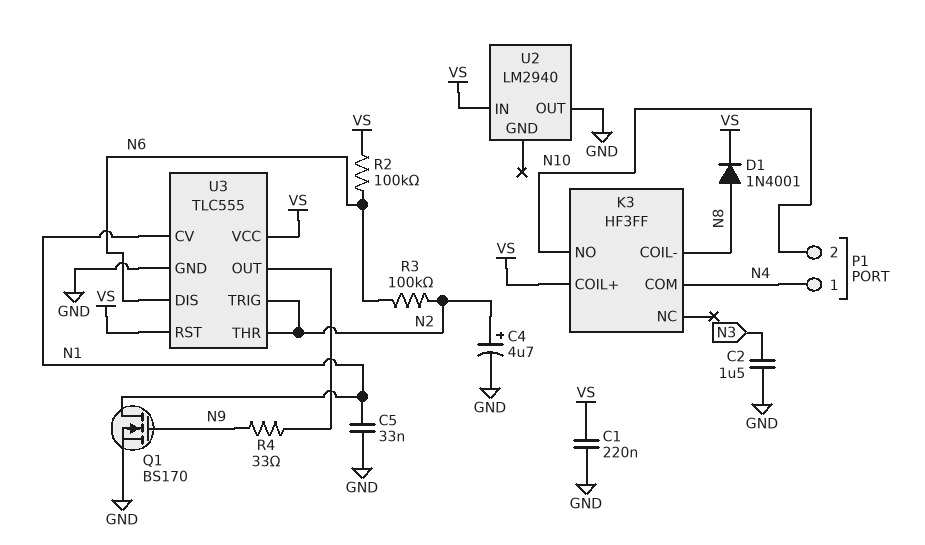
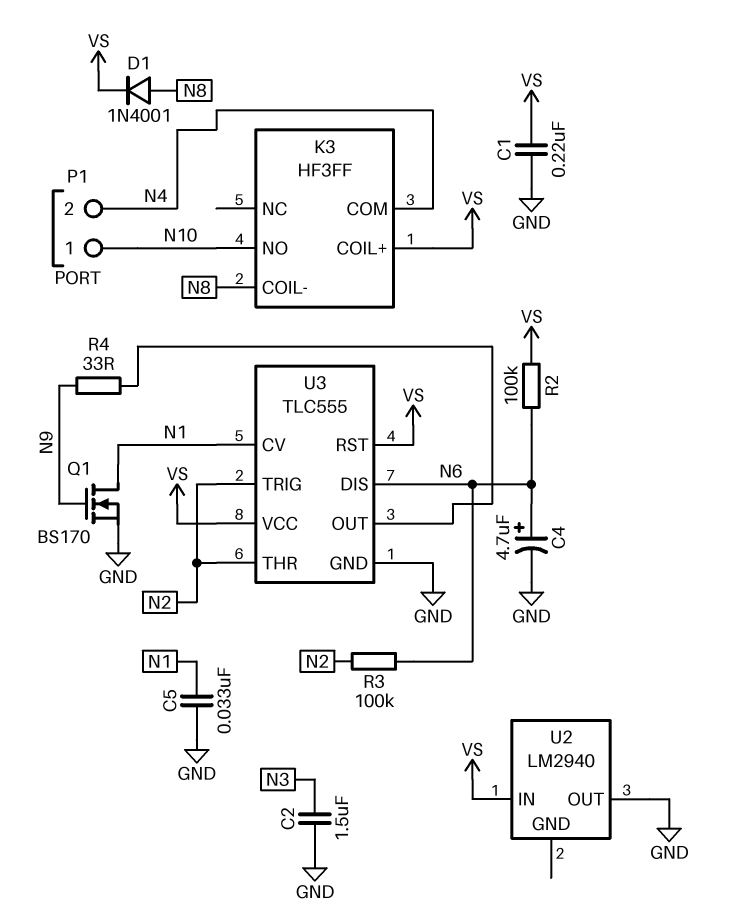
C4: 4.7uF (plus N2, minus GND) -> 4.7uF (plus N6, minus GND)
P1 pin 1: N4 -> N10
P1 pin 2: N10 -> N4

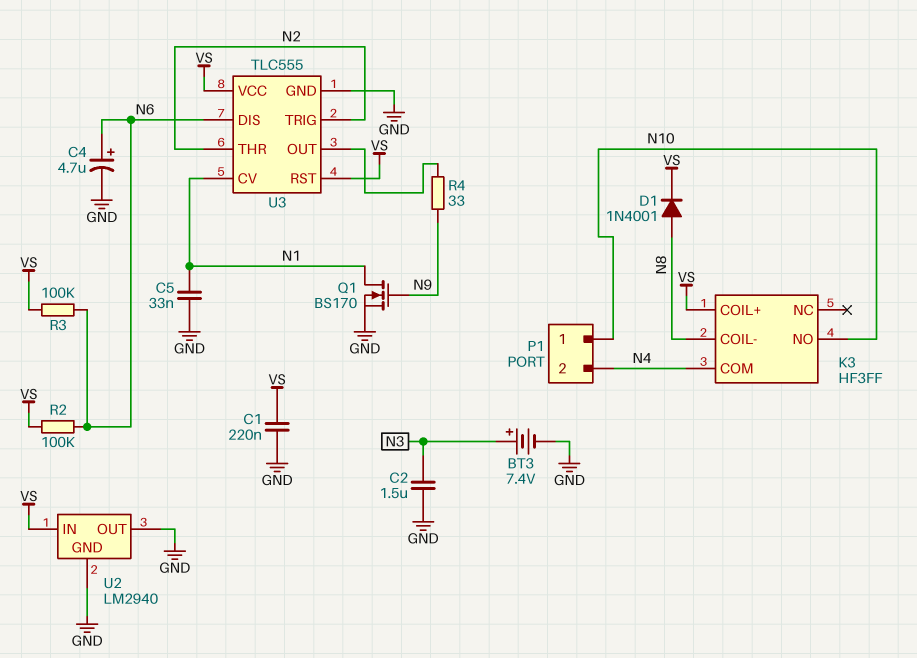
BT3: none -> 7.4V (plus N3, minus GND)
R3: 100k (N2, N6) -> 100k (N6, VS)
U2 pin GND: none -> GND

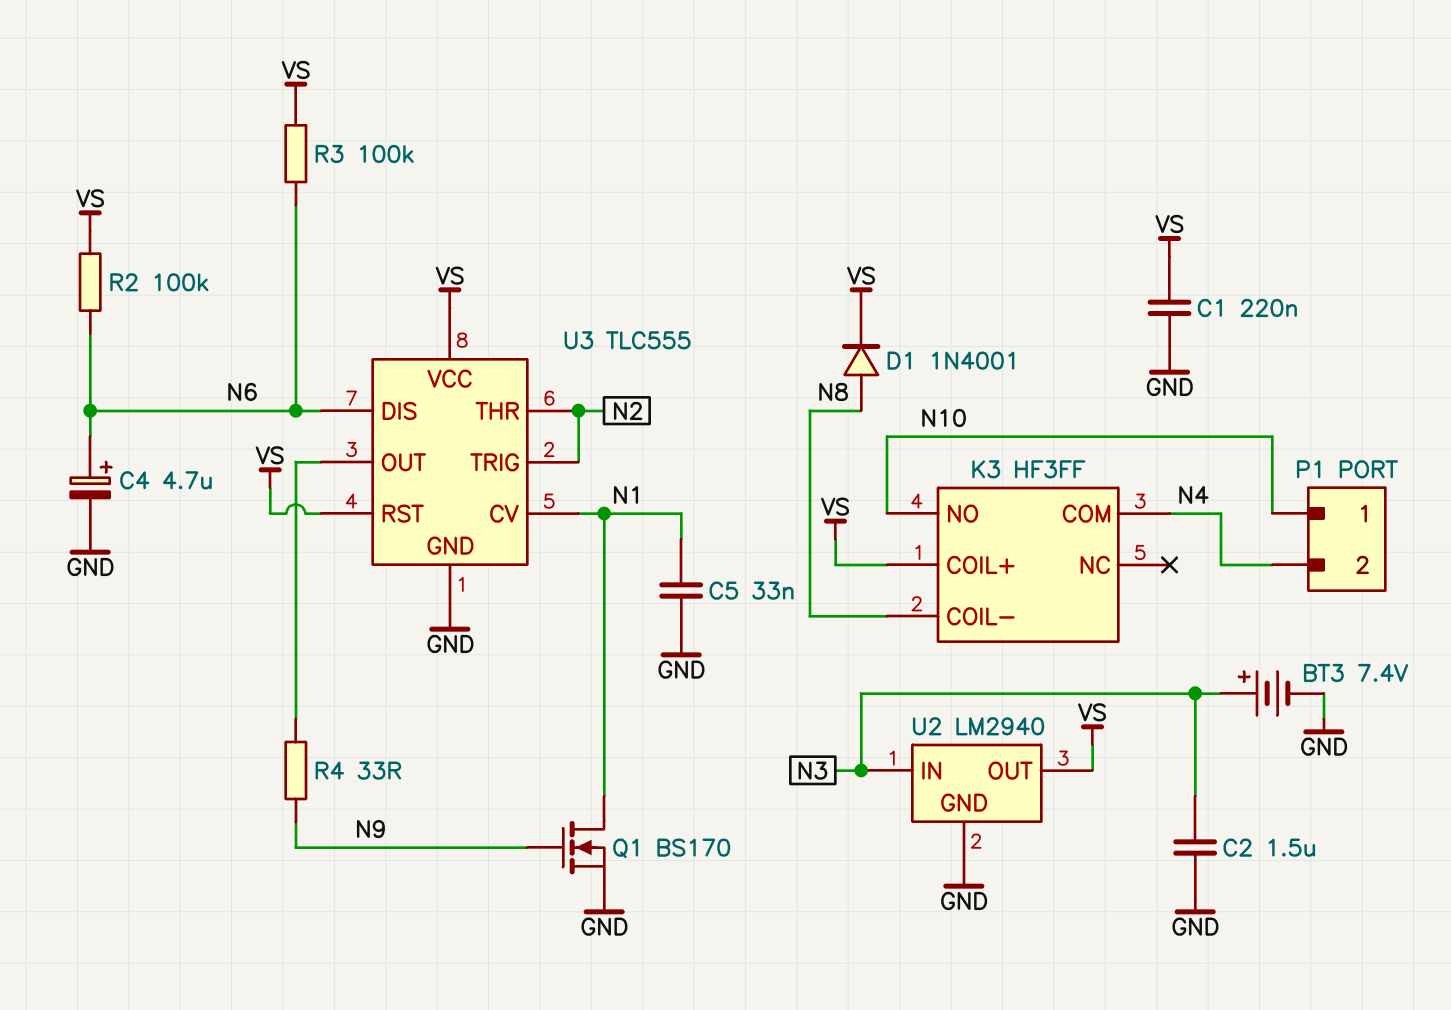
U2 pin IN: VS -> N3
U2 pin OUT: GND -> VS

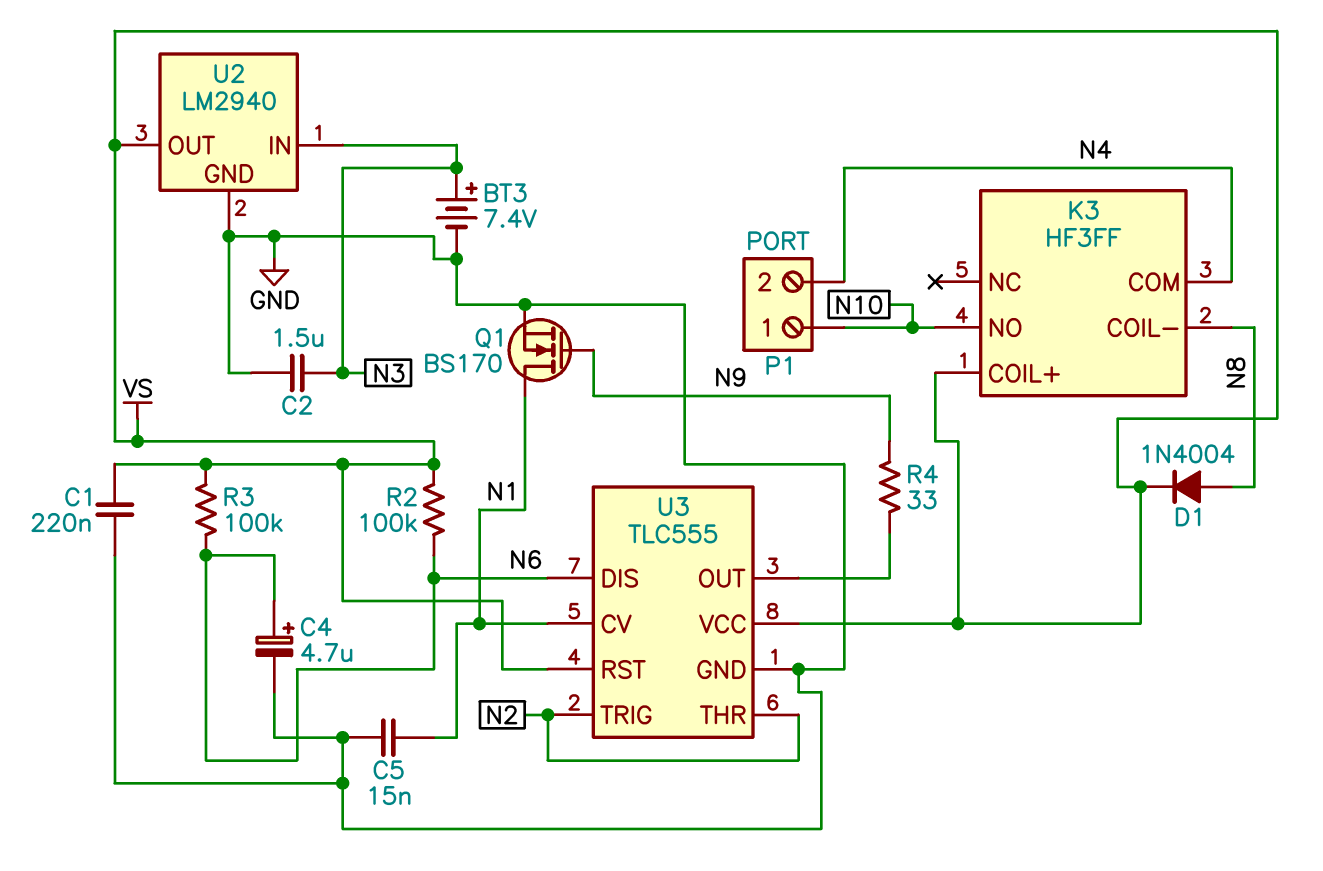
C5: 33nF (GND, N1) -> 15nF (GND, N1)
D1: diode 1N4001 (A N8, K VS) -> diode 1N4004 (A N8, K VS)

